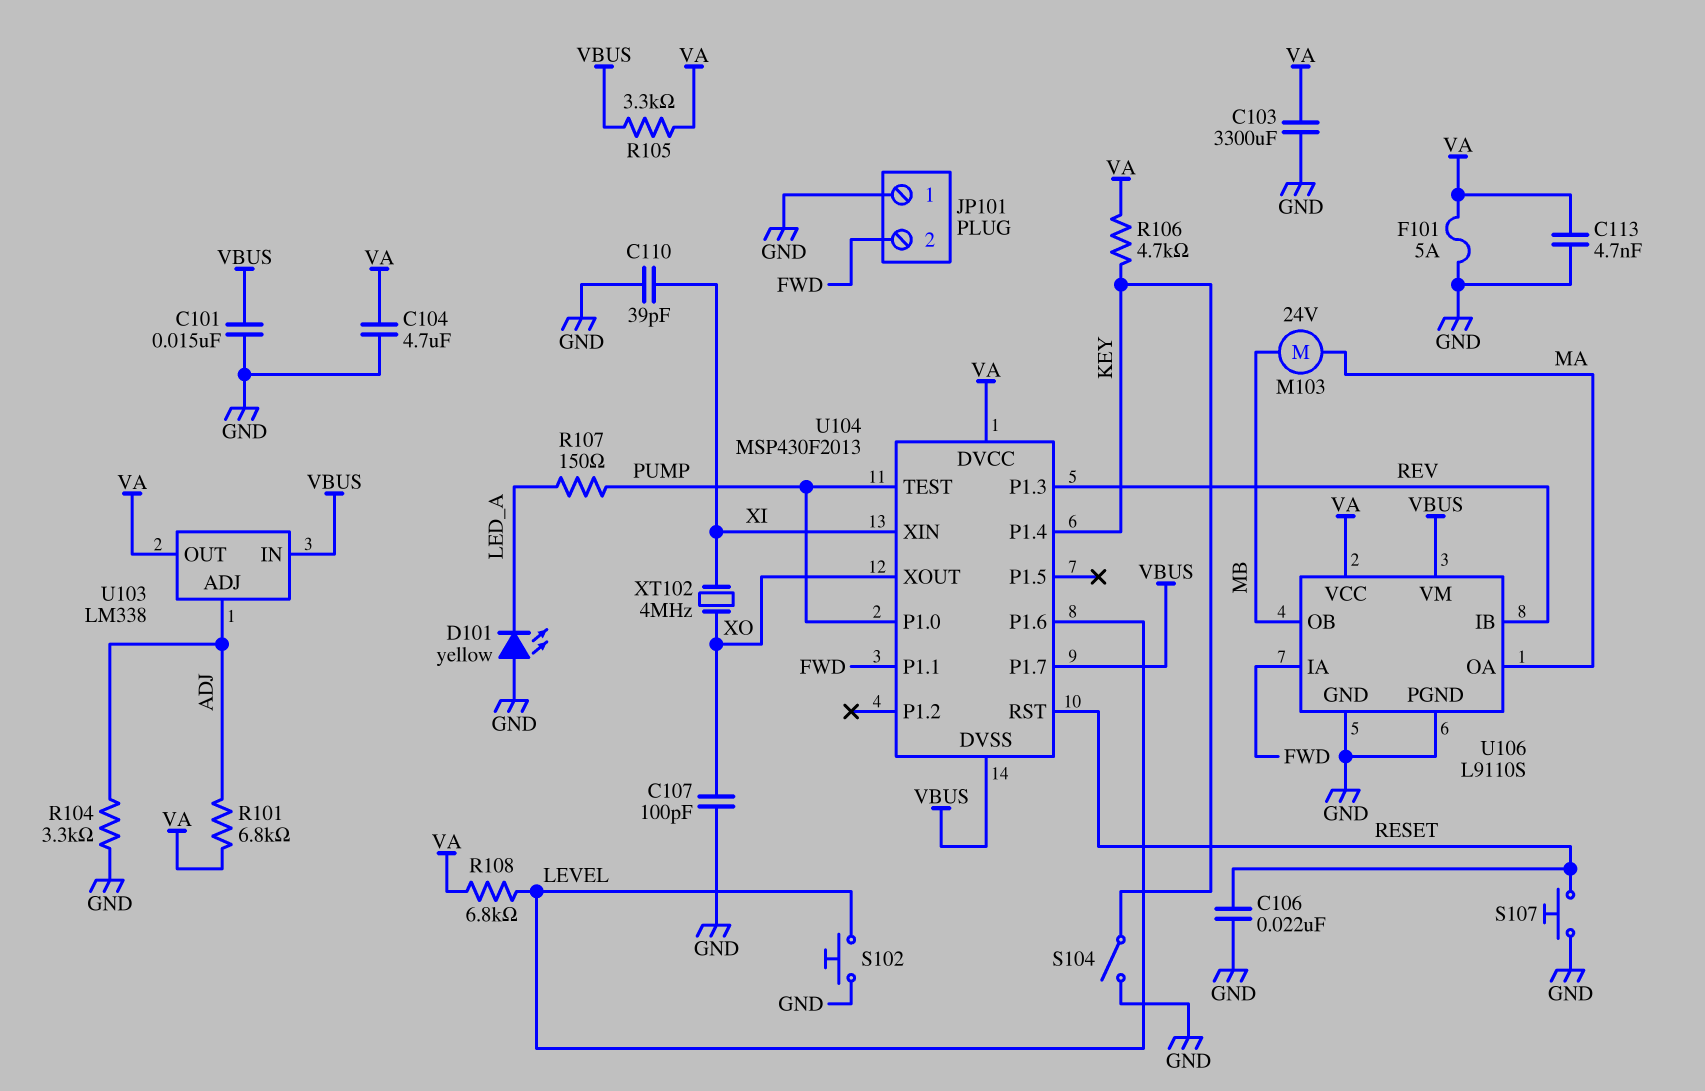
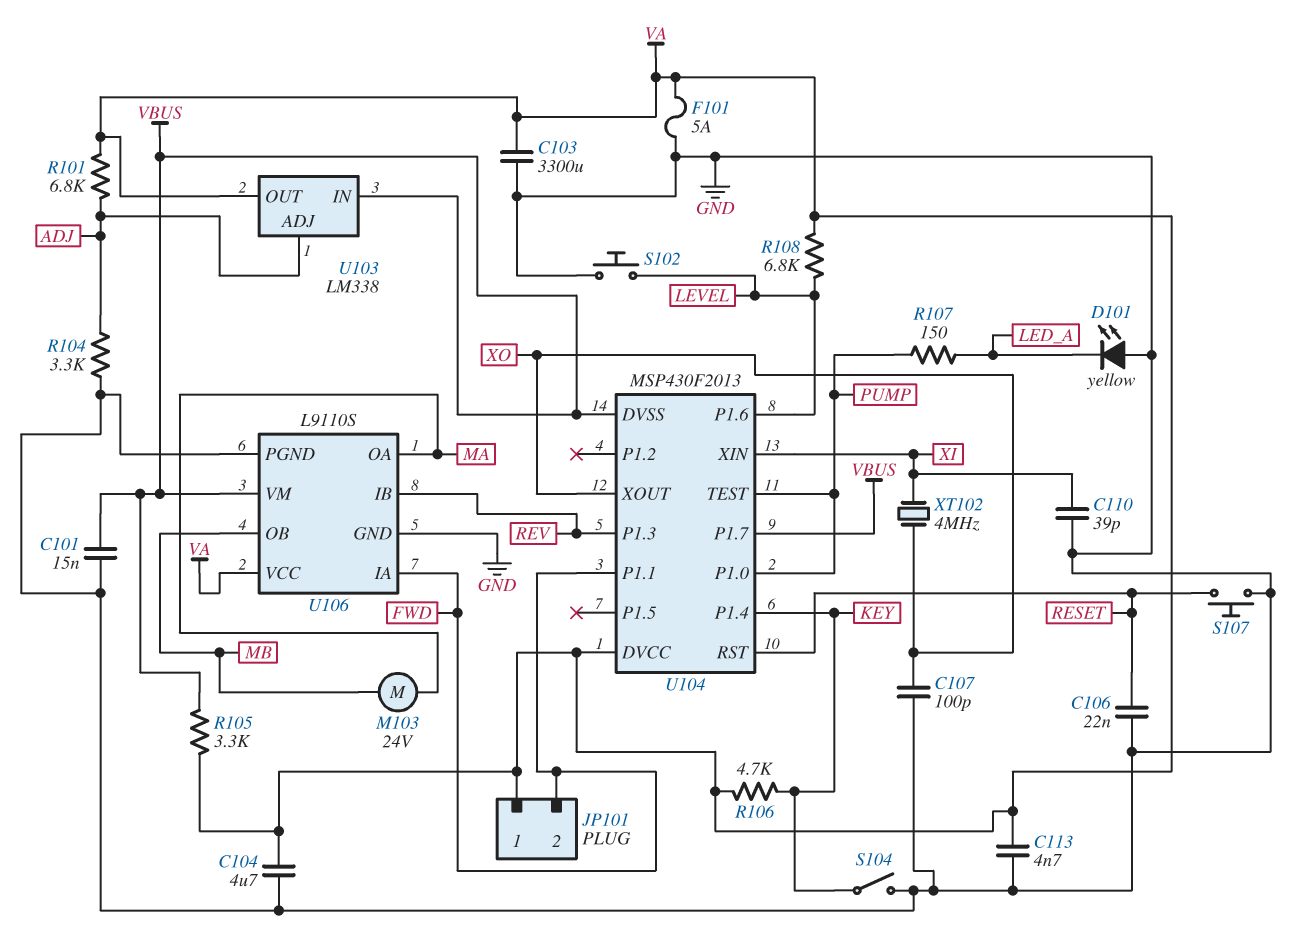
JP101 pin 1: GND -> VA

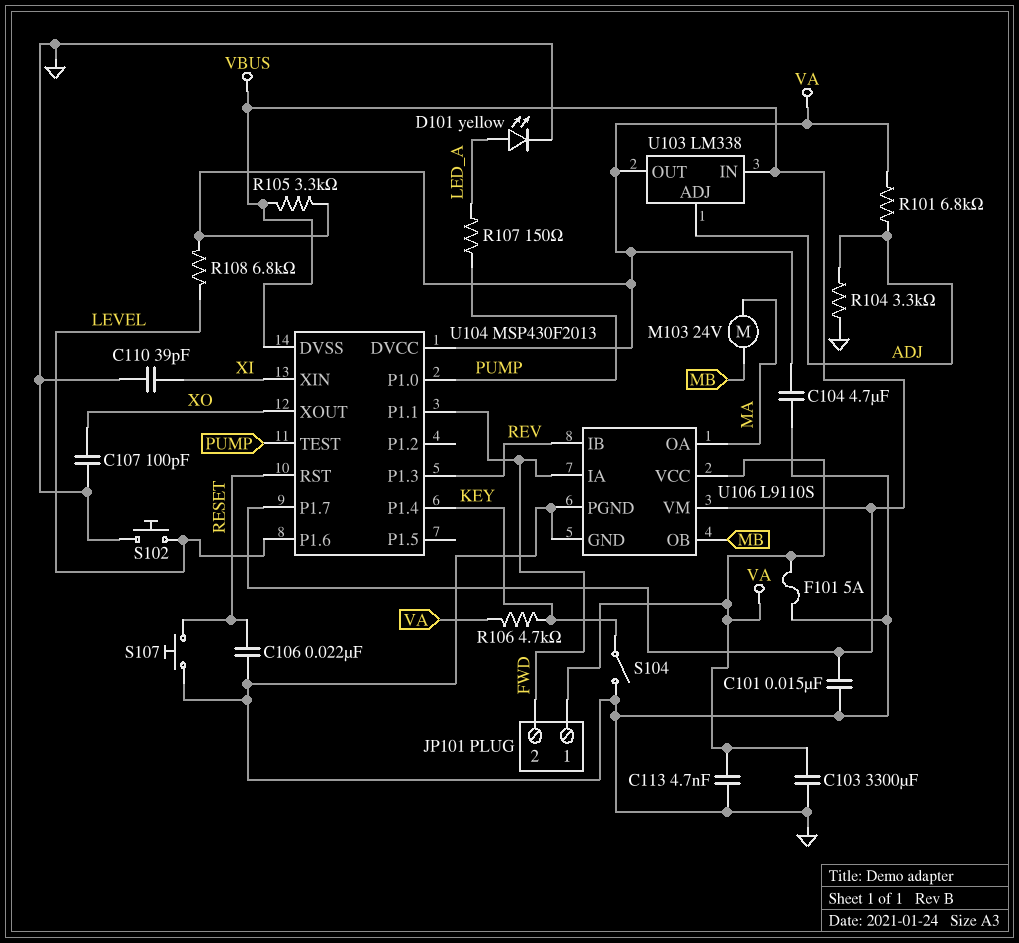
D101: LED yellow (A GND, K LED_A) -> LED yellow (A LED_A, K GND)
XT102: 4MHz (XI, XO) -> none

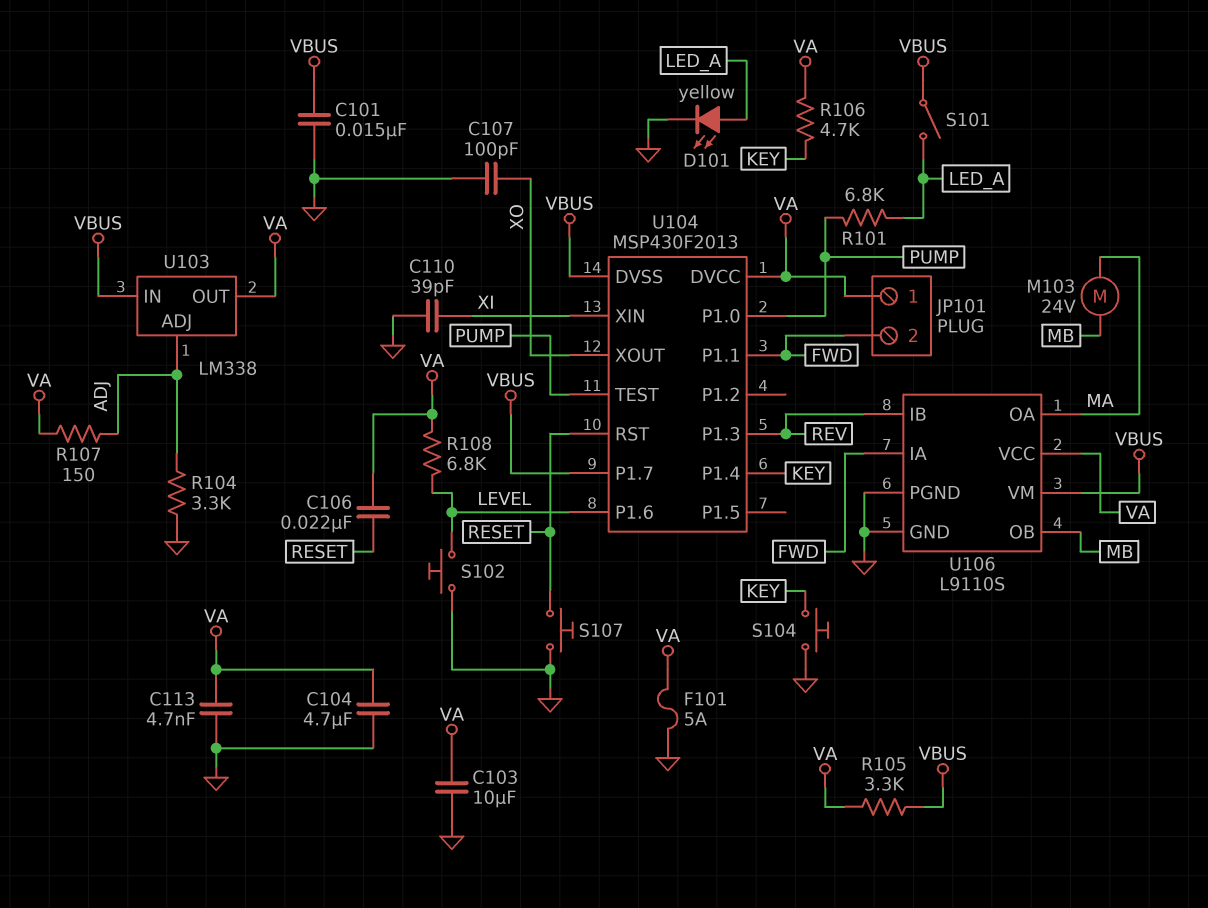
C103: 3300uF (GND, VA) -> 10uF (GND, VA)
C106: 22nF (GND, RESET) -> 22nF (RESET, VA)
R101: 6.8k (ADJ, VA) -> 6.8k (LED_A, PUMP)
R107: 150 (LED_A, PUMP) -> 150 (ADJ, VA)
S101: none -> switch (LED_A, VBUS)
S104: switch (GND, KEY) -> button (GND, KEY)

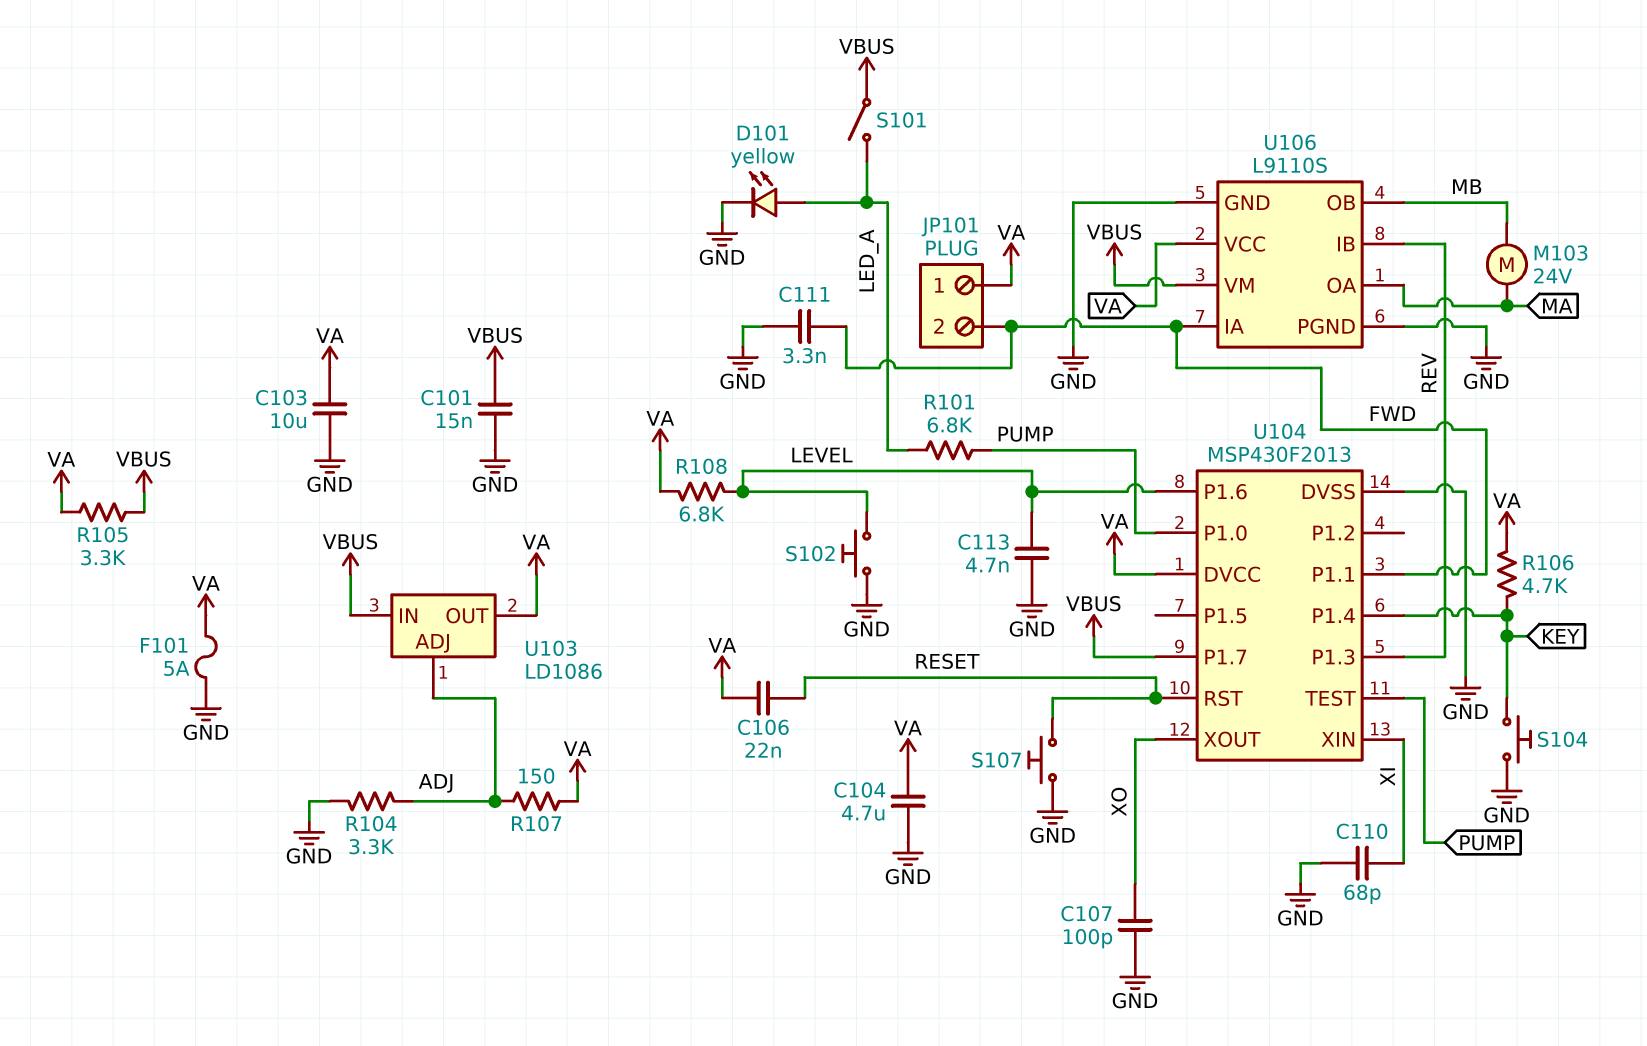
C110: 39pF (GND, XI) -> 68pF (GND, XI)
C111: none -> 3.3nF (FWD, GND)
C113: 4.7nF (GND, VA) -> 4.7nF (GND, LEVEL)
U103: LM338 -> LD1086
U104 pin DVSS: VBUS -> GND

